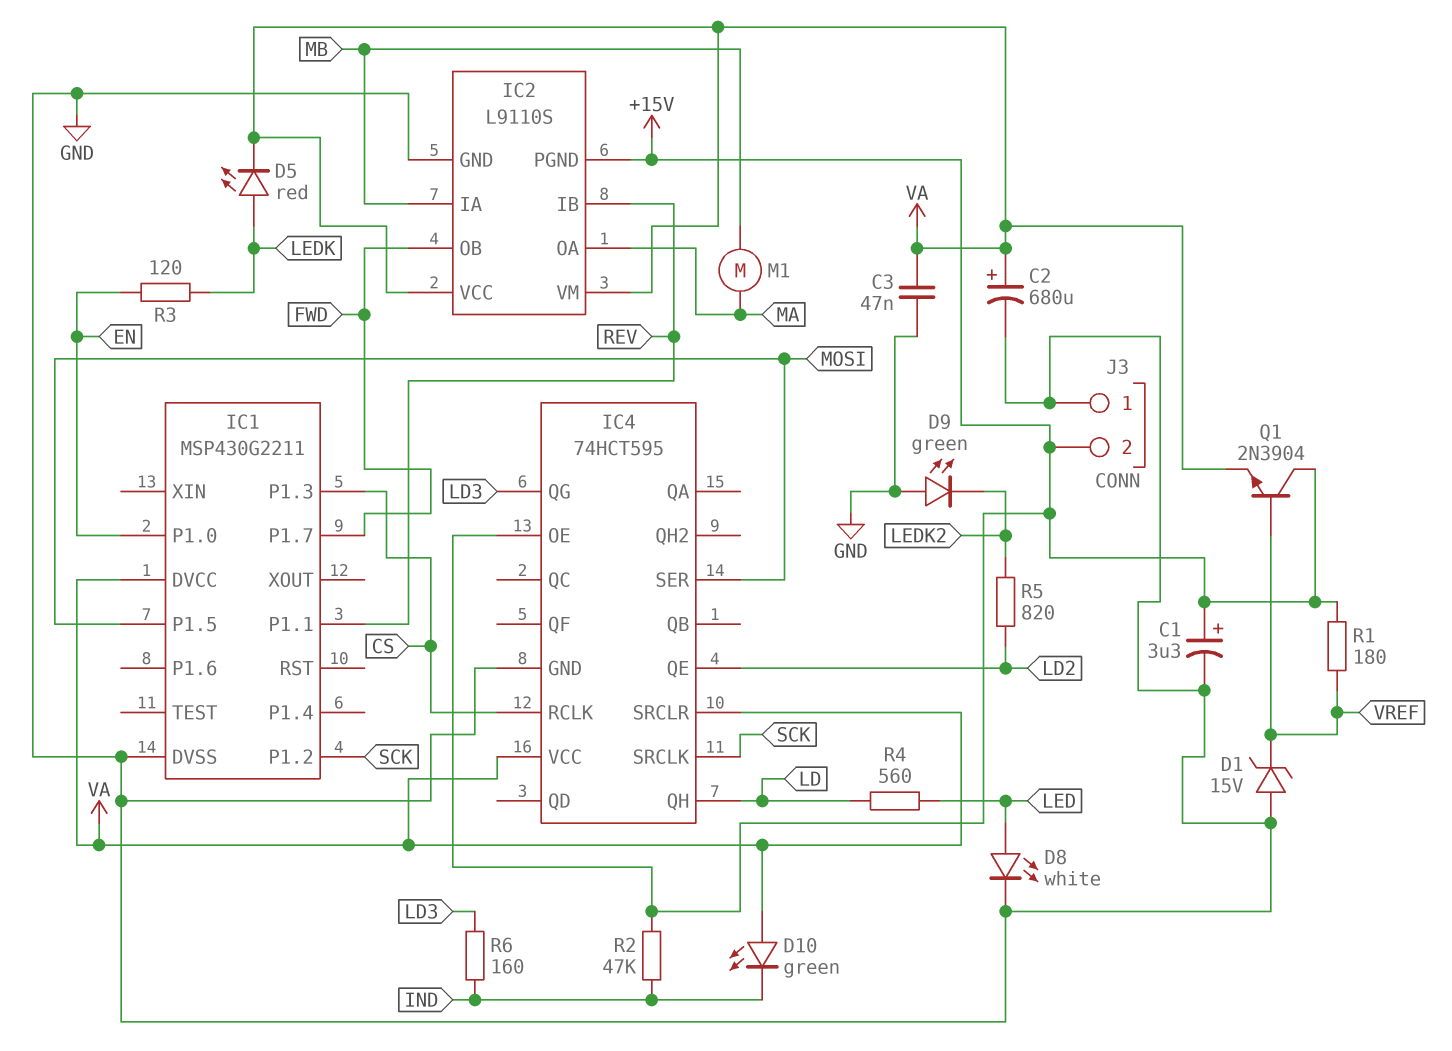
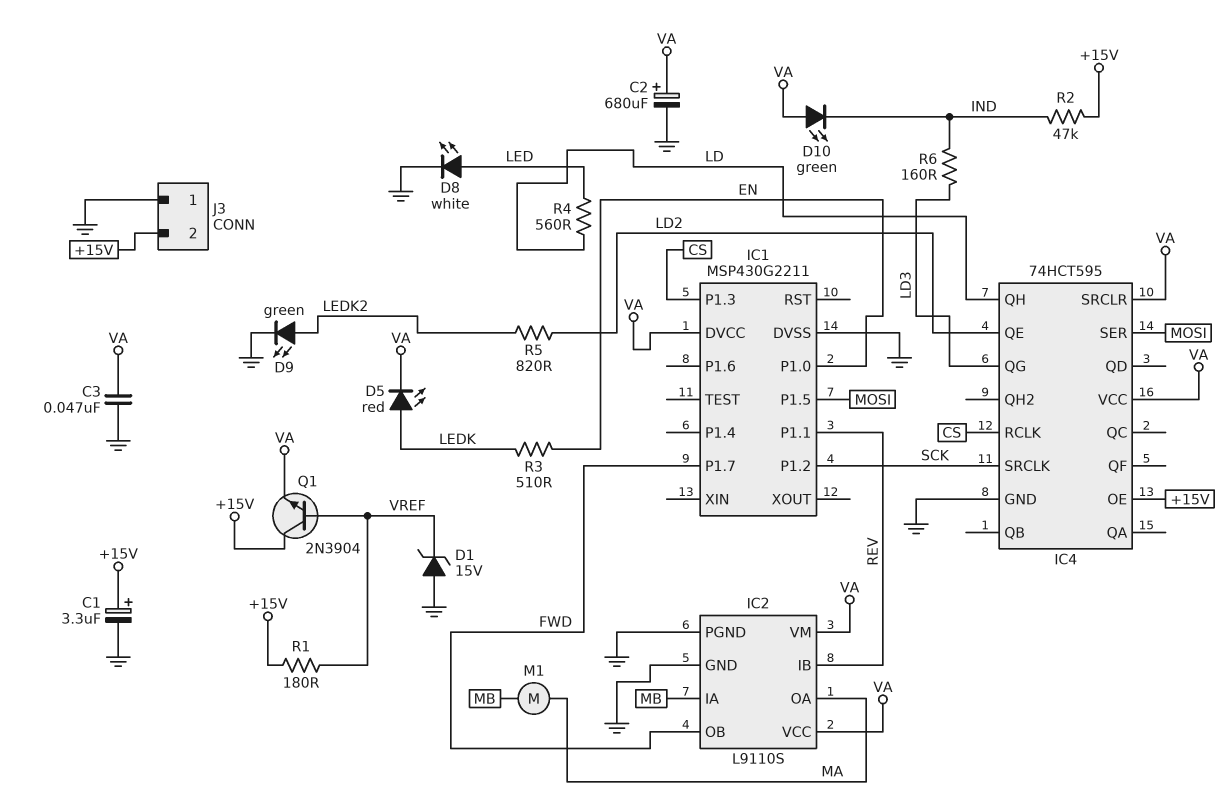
D9: LED green (A GND, K LEDK2) -> LED green (A LEDK2, K GND)
IC2 pin PGND: +15V -> GND
R3: 120 (EN, LEDK) -> 510 (EN, LEDK)

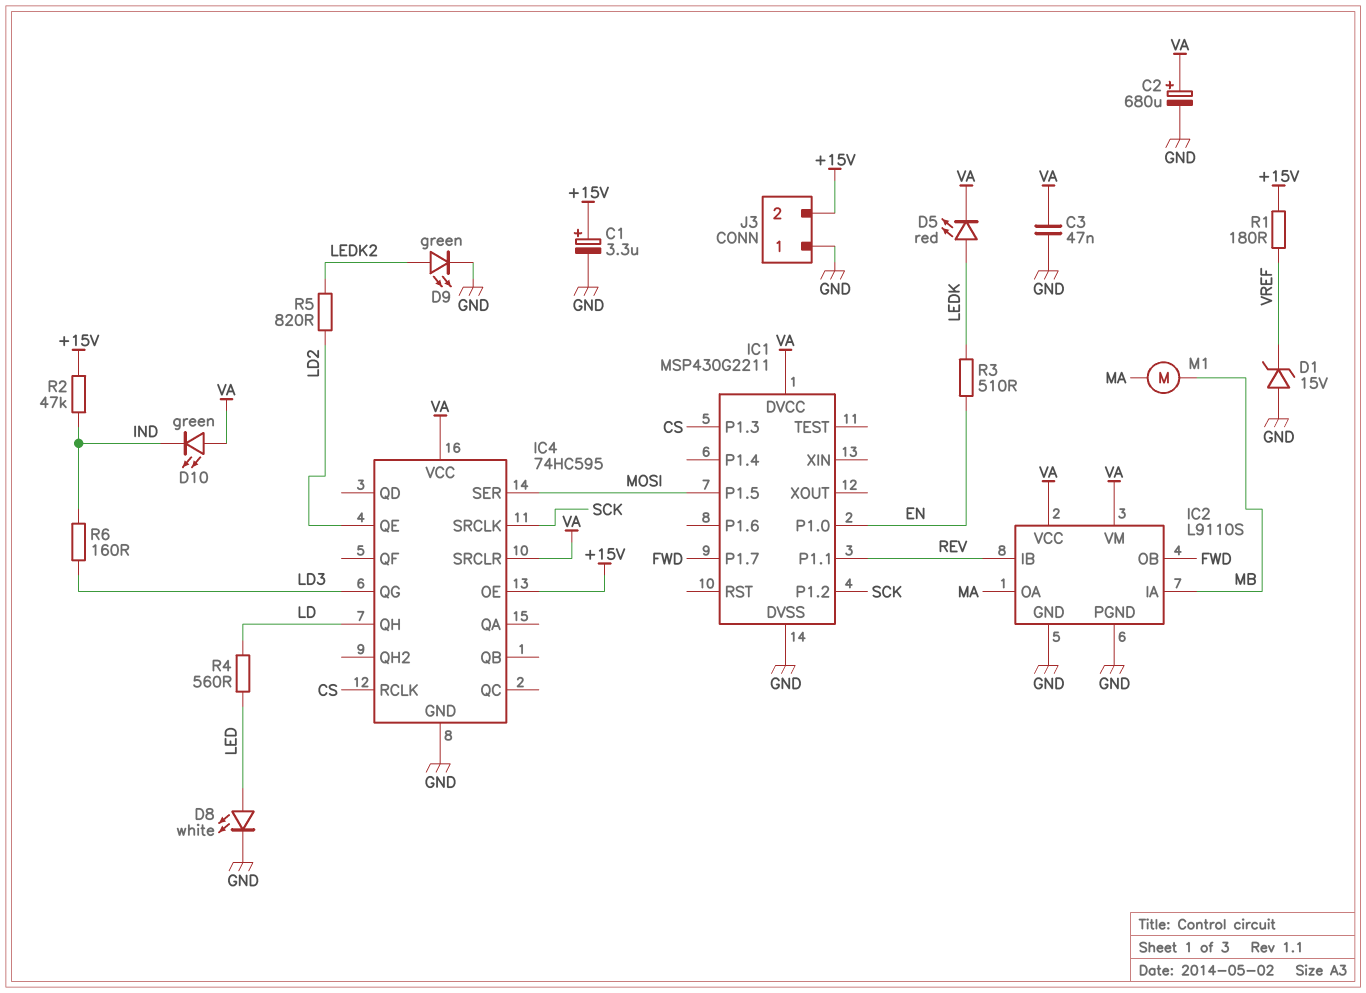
IC4: 74HCT595 -> 74HC595
Q1: NPN 2N3904 (B VREF, C +15V, E VA) -> none

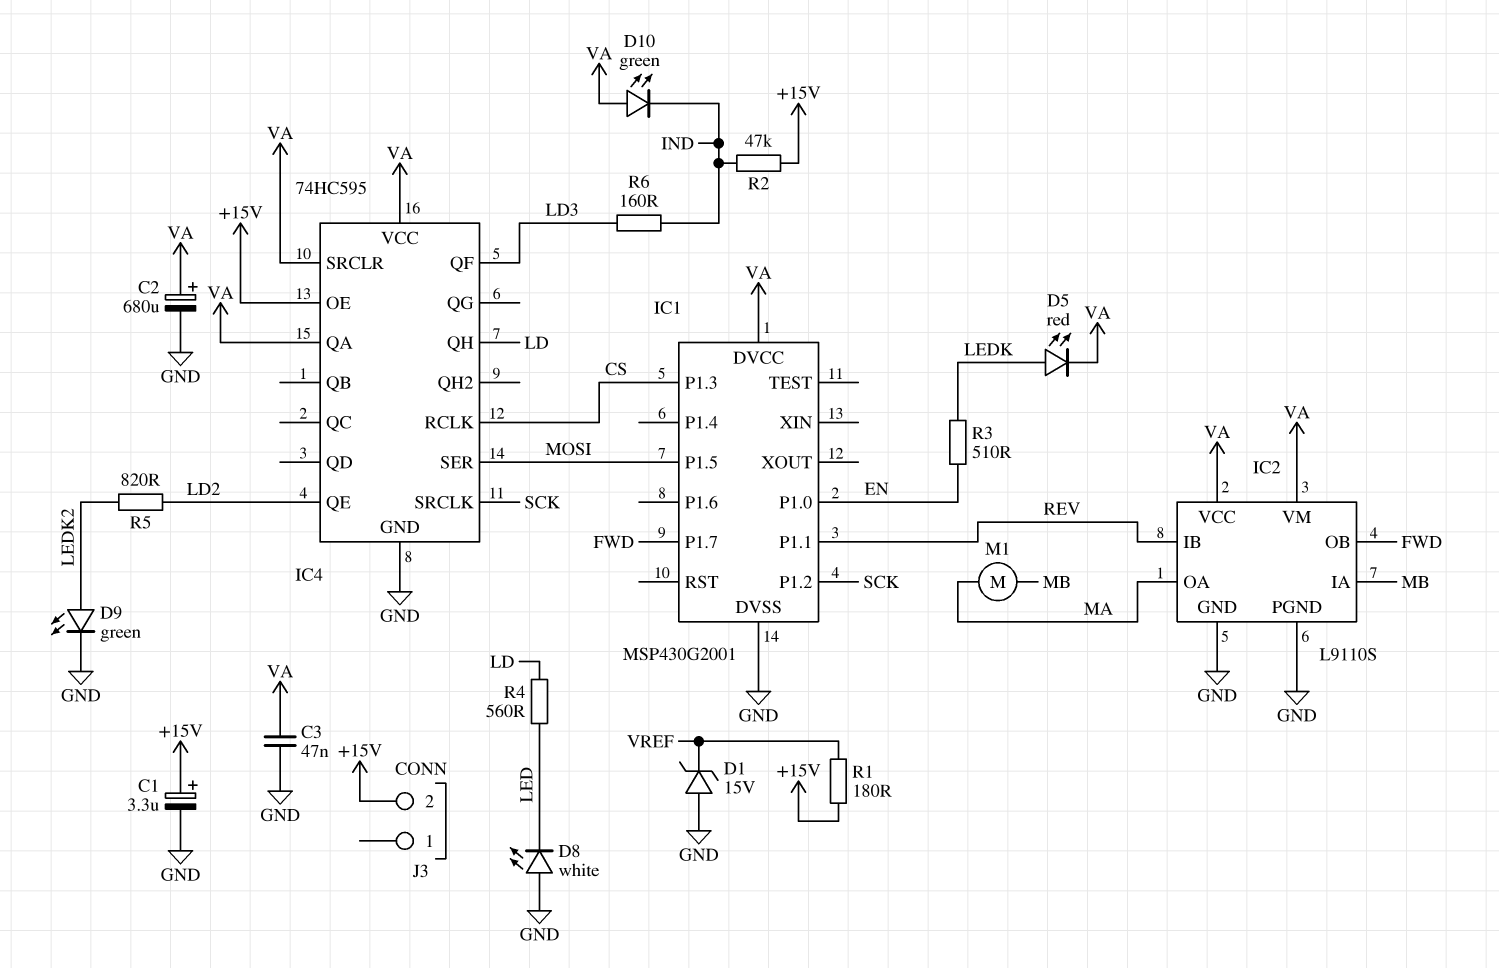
D8: LED white (A LED, K GND) -> LED white (A GND, K LED)
IC1: MSP430G2211 -> MSP430G2001
IC4 pin QA: none -> VA
IC4 pin QF: none -> LD3
IC4 pin QG: LD3 -> none
J3 pin 1: GND -> none

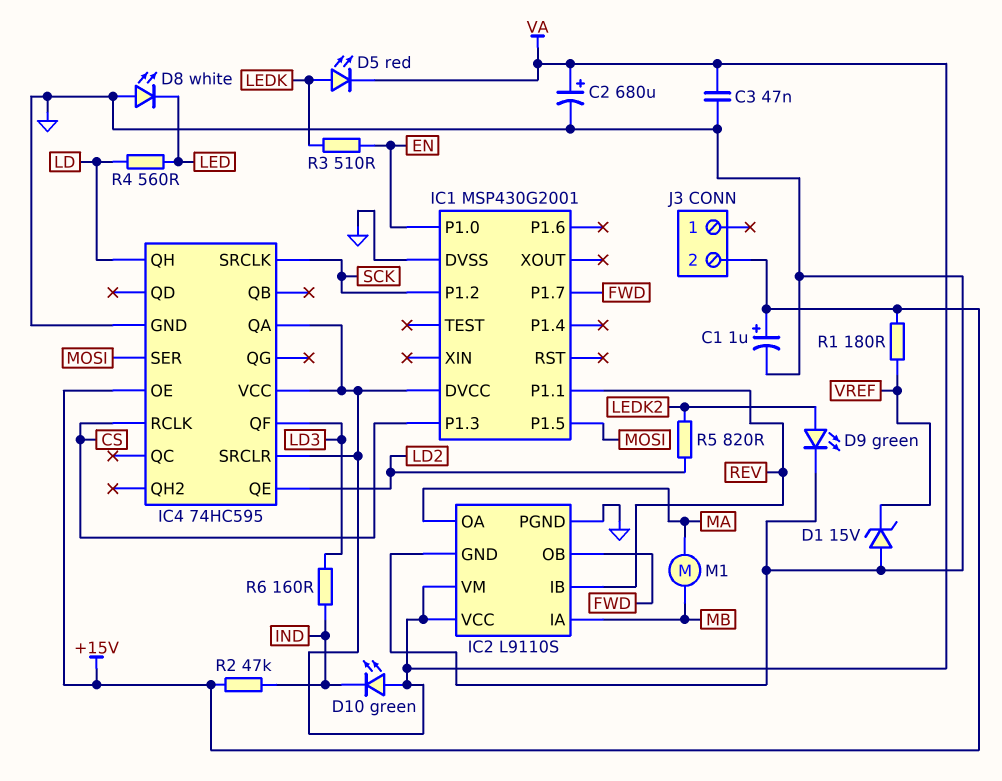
C1: 3.3uF (plus +15V, minus GND) -> 1uF (plus +15V, minus GND)

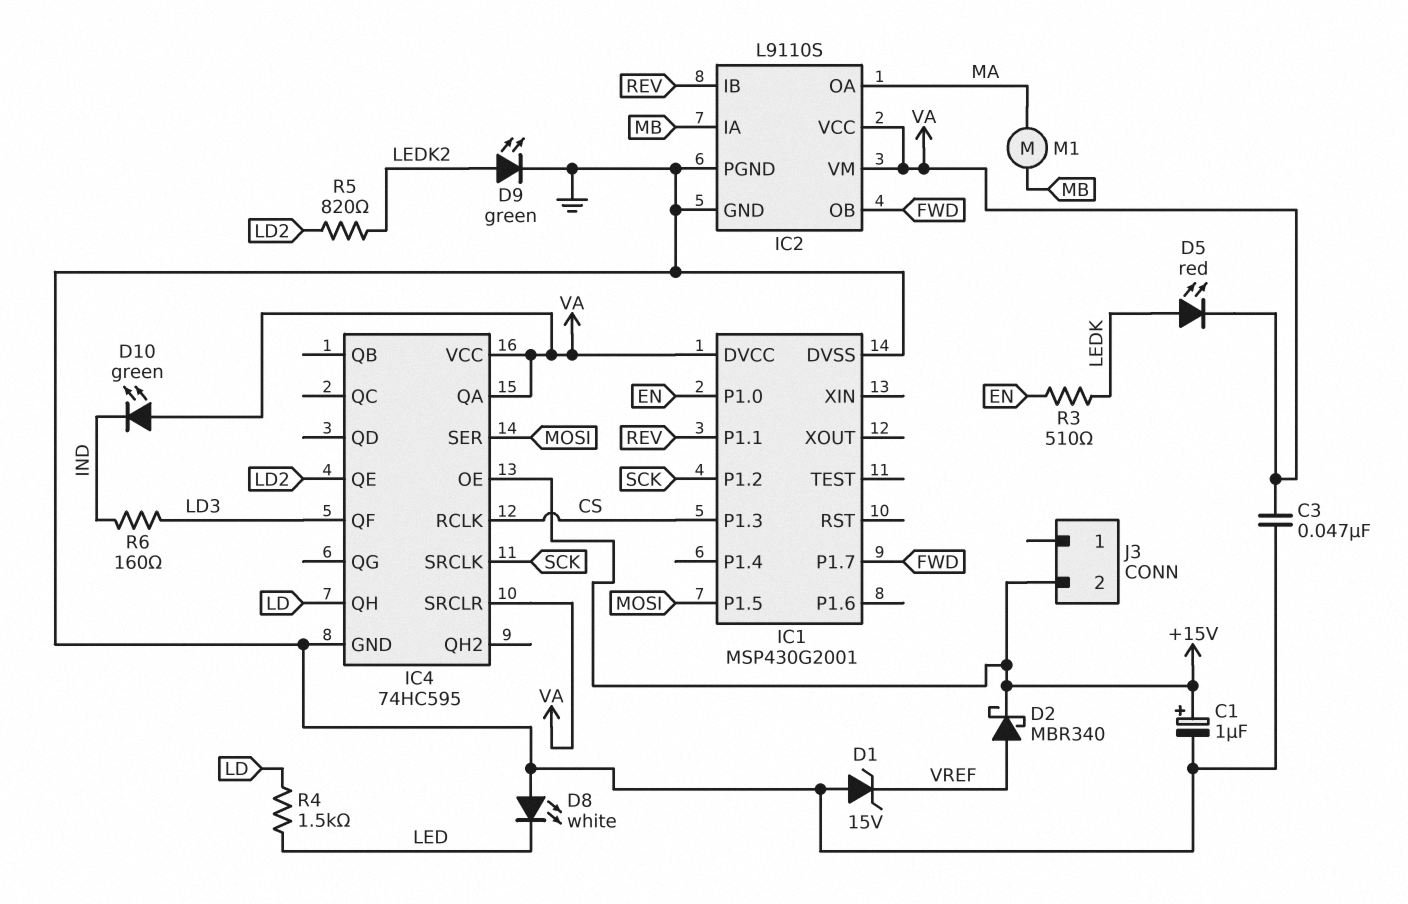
C2: 680uF (plus VA, minus GND) -> none
D2: none -> schottky MBR340 (A VREF, K +15V)
R1: 180 (+15V, VREF) -> none
R2: 47k (+15V, IND) -> none
R4: 560 (LD, LED) -> 1.5k (LD, LED)

